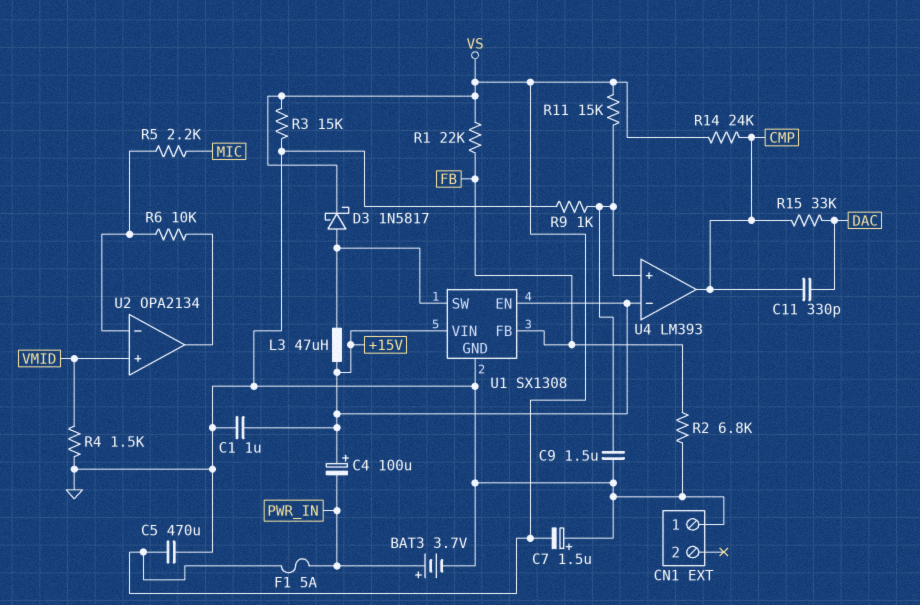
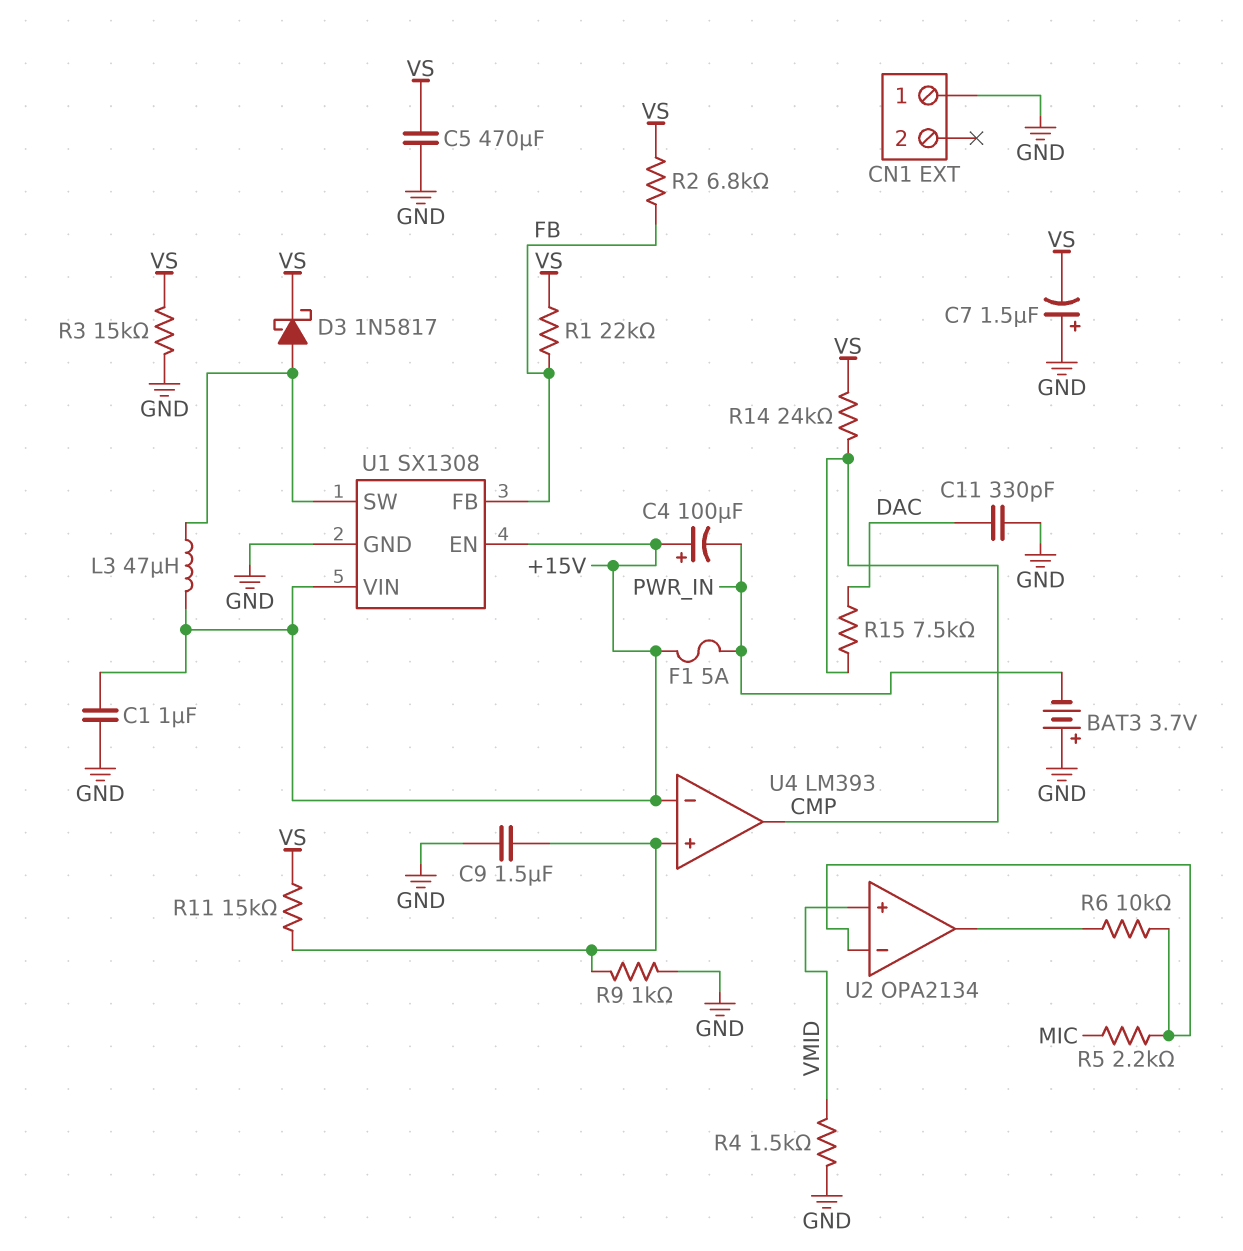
BAT3: 3.7V (plus PWR_IN, minus GND) -> 3.7V (plus GND, minus PWR_IN)
C11: 330pF (CMP, DAC) -> 330pF (DAC, GND)
F1: 5A (PWR_IN, VS) -> 5A (+15V, PWR_IN)
R2: 6.8k (FB, GND) -> 6.8k (FB, VS)
R15: 33k (CMP, DAC) -> 7.5k (CMP, DAC)

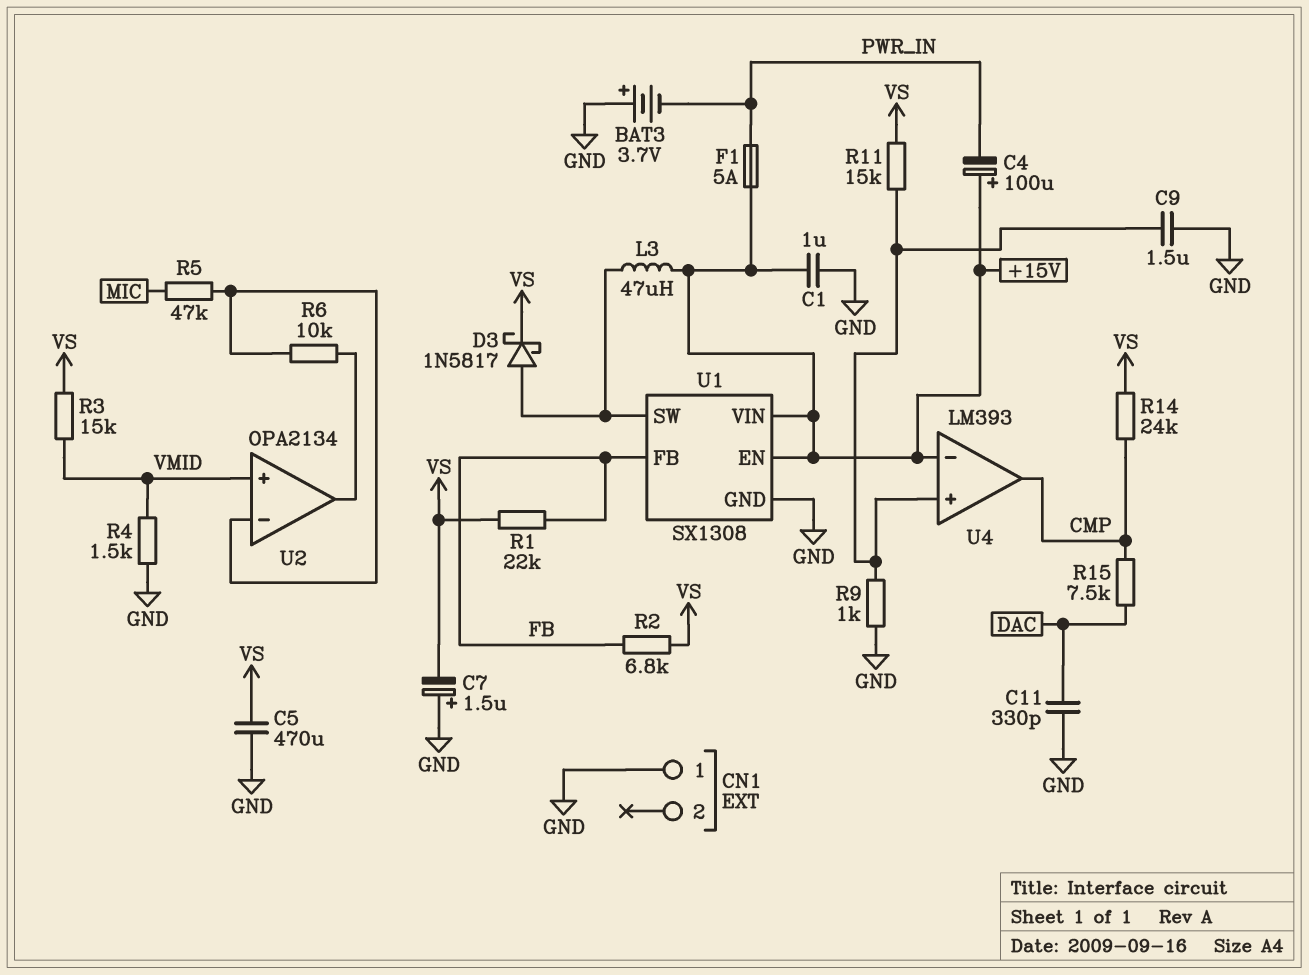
R3: 15k (GND, VS) -> 15k (VMID, VS)
R5: 2.2k (MIC, U2/in-) -> 47k (MIC, U2/in-)

